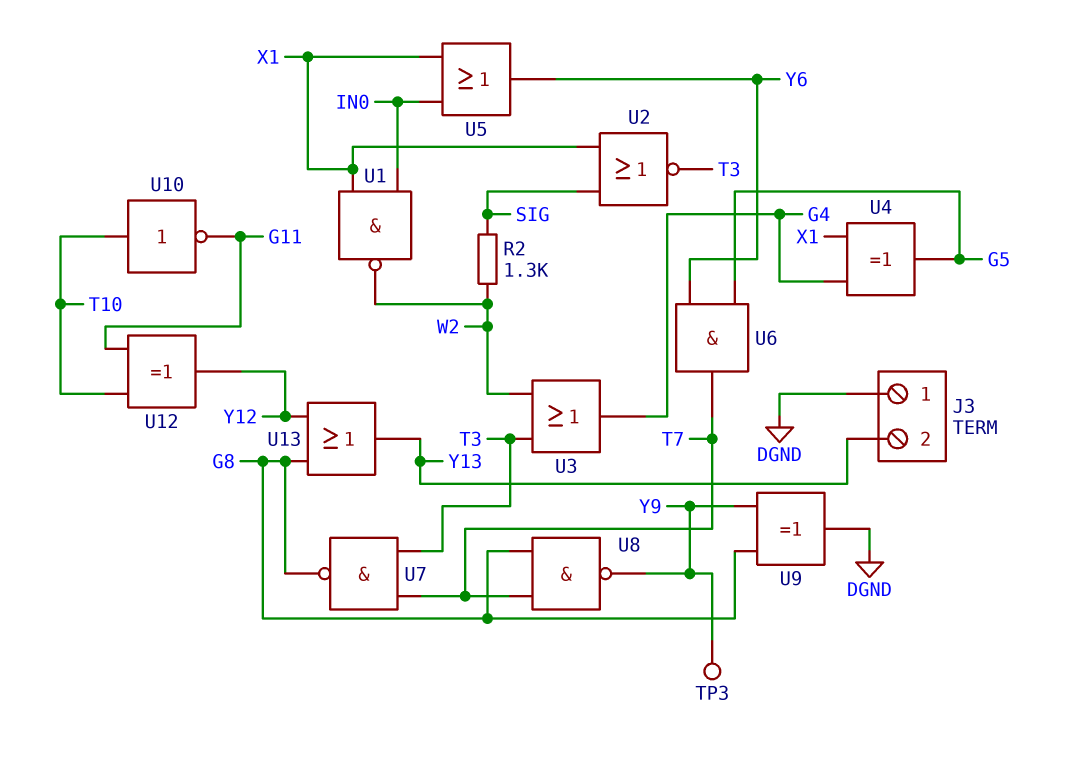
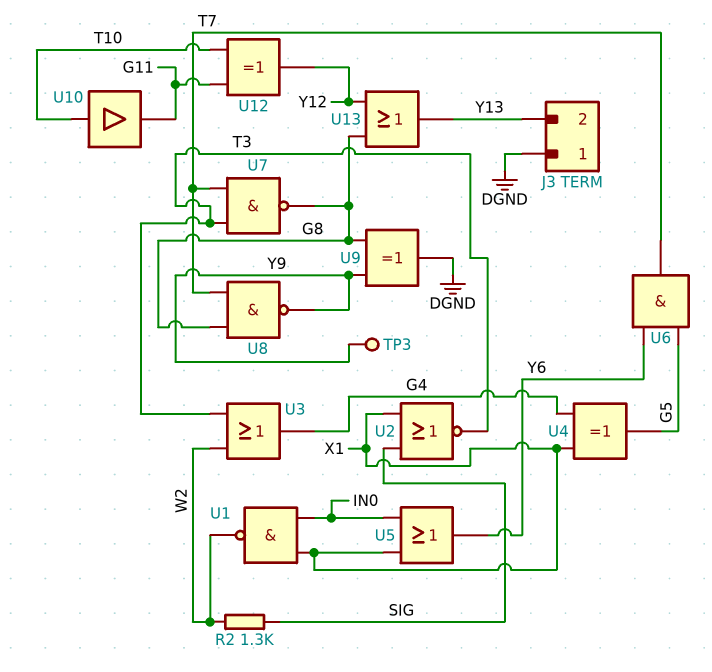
U10: NOT (in T10, out G11) -> buffer (in T10, out G11)

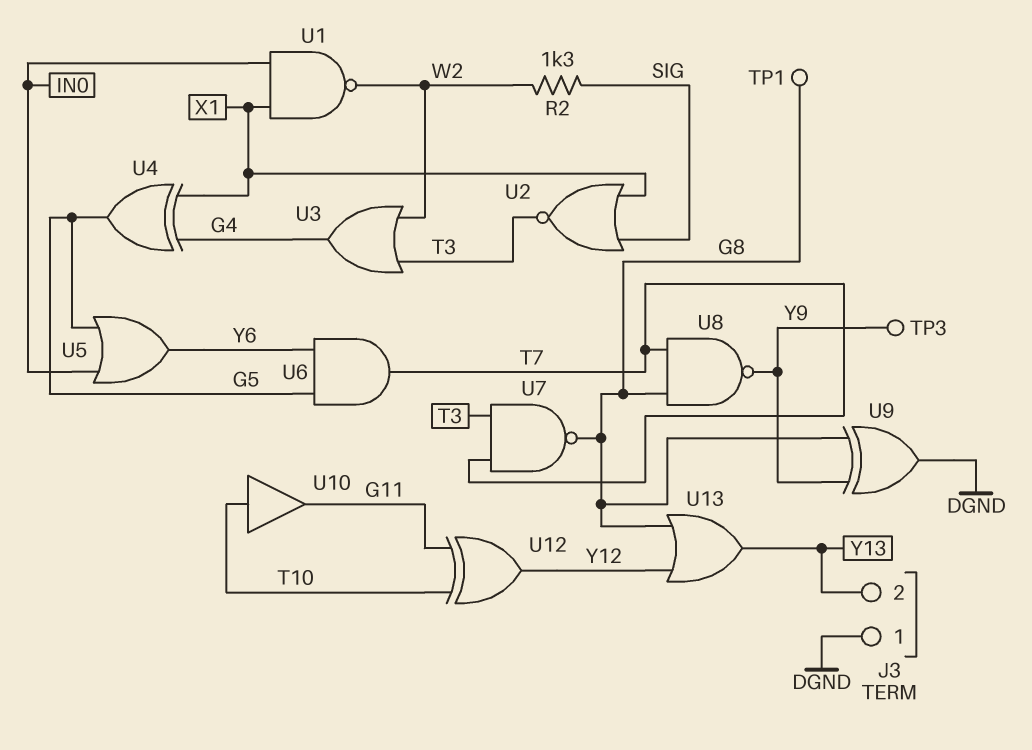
TP1: none -> test point (G8)
U5: OR (in IN0, in X1, out Y6) -> OR (in G5, in IN0, out Y6)

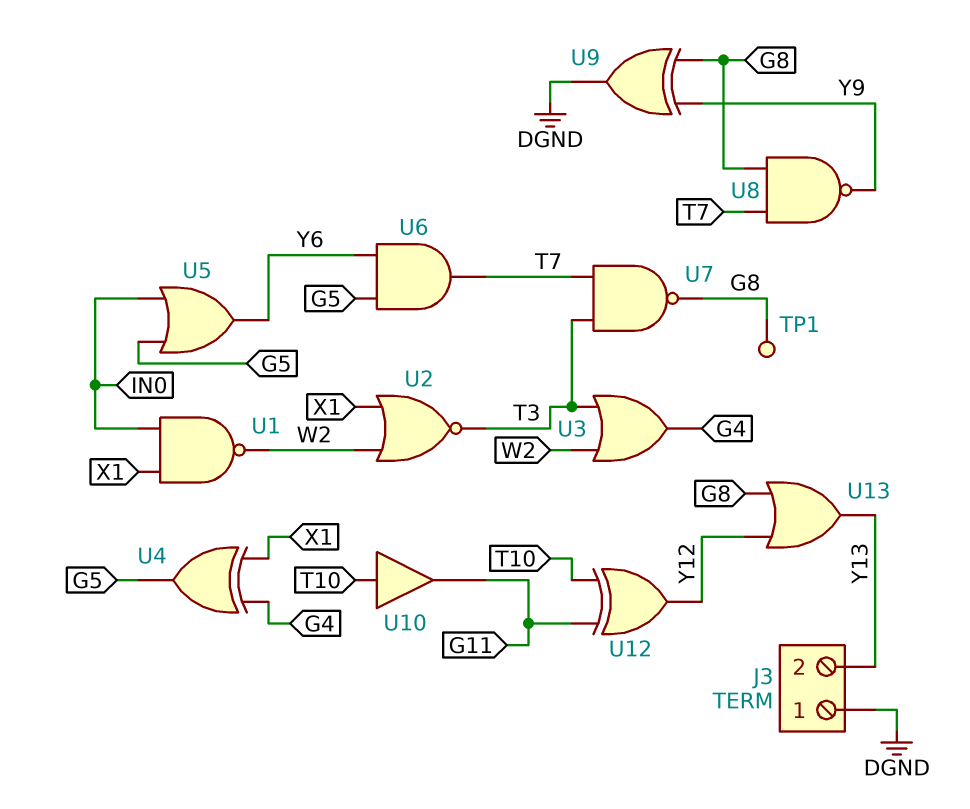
R2: 1.3k (SIG, W2) -> none
TP3: test point (Y9) -> none
U2: NOR (in SIG, in X1, out T3) -> NOR (in W2, in X1, out T3)

